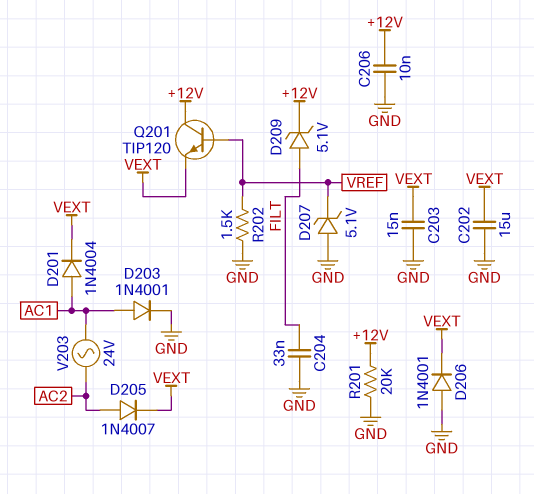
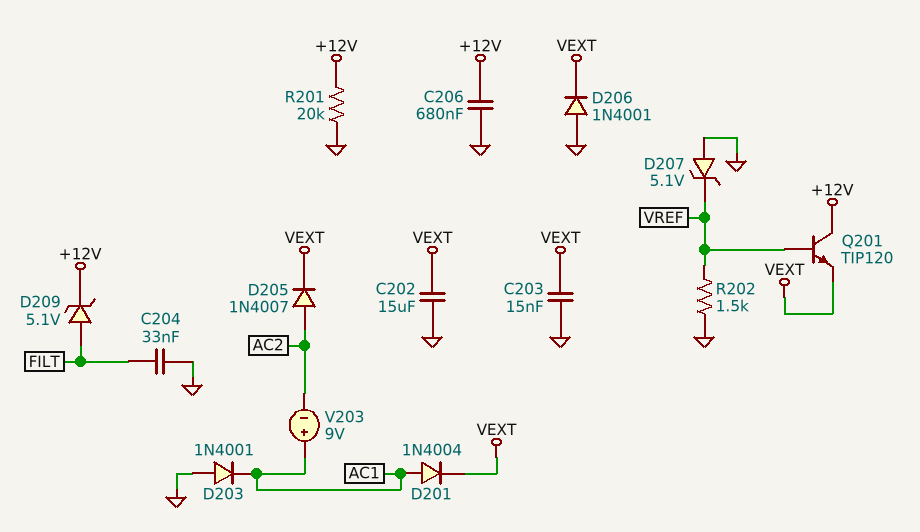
C206: 10nF (+12V, GND) -> 680nF (+12V, GND)
D203: diode 1N4001 (A AC1, K GND) -> diode 1N4001 (A GND, K AC1)
V203: AC 24V (AC1, AC2) -> 9V (plus AC1, minus AC2)

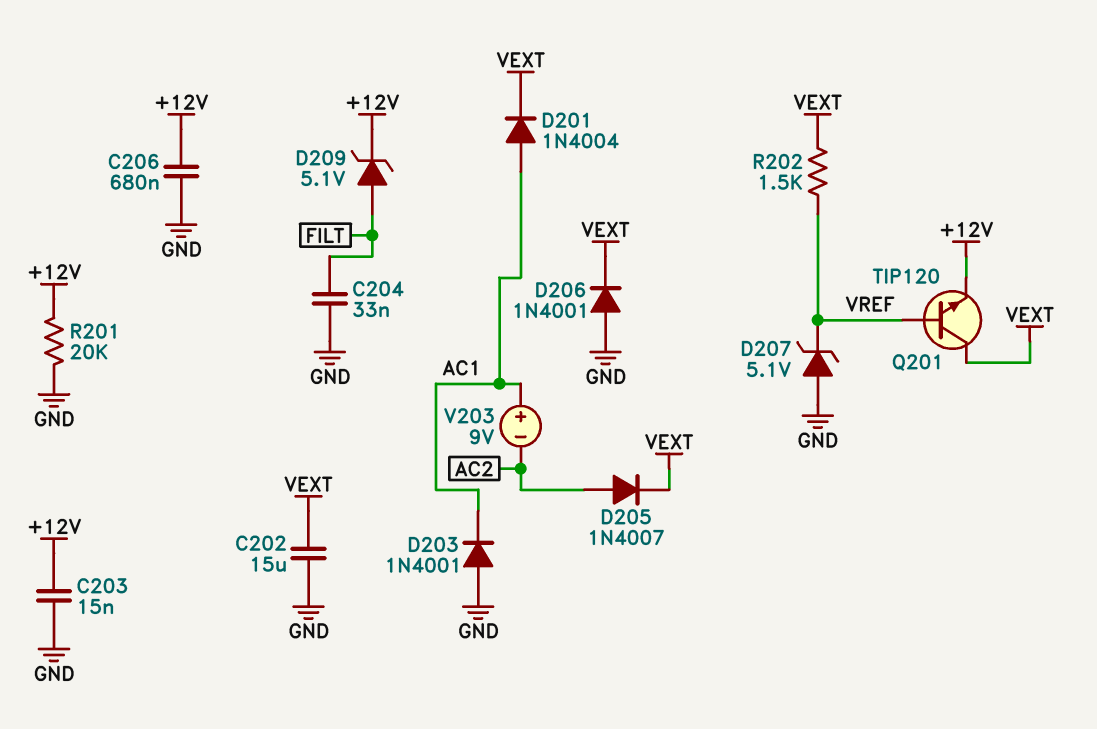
C203: 15nF (GND, VEXT) -> 15nF (+12V, GND)
Q201: NPN TIP120 (B VREF, C +12V, E VEXT) -> NPN TIP120 (B VREF, C VEXT, E +12V)
R202: 1.5k (GND, VREF) -> 1.5k (VEXT, VREF)

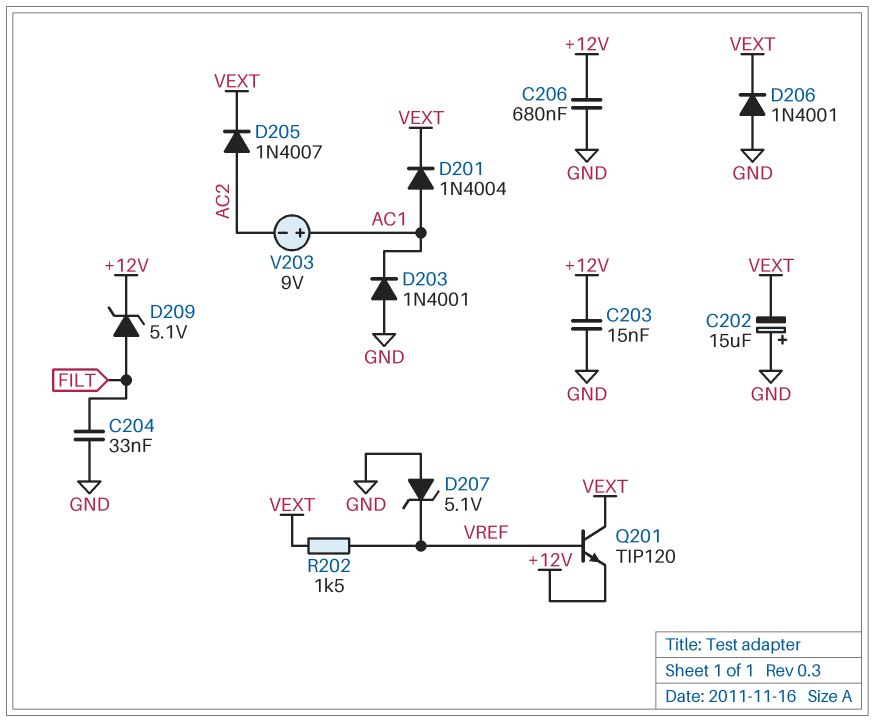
C202: 15uF (GND, VEXT) -> 15uF (plus GND, minus VEXT)
R201: 20k (+12V, GND) -> none

